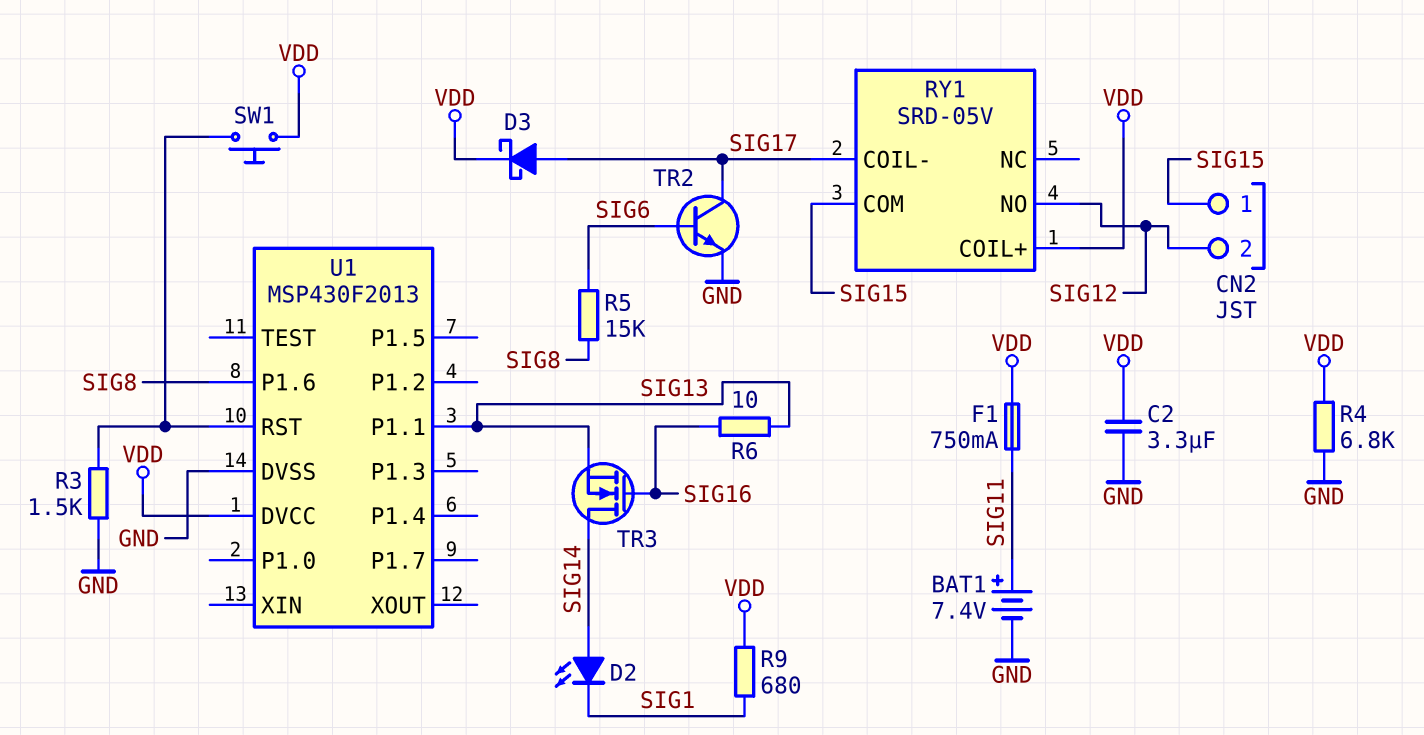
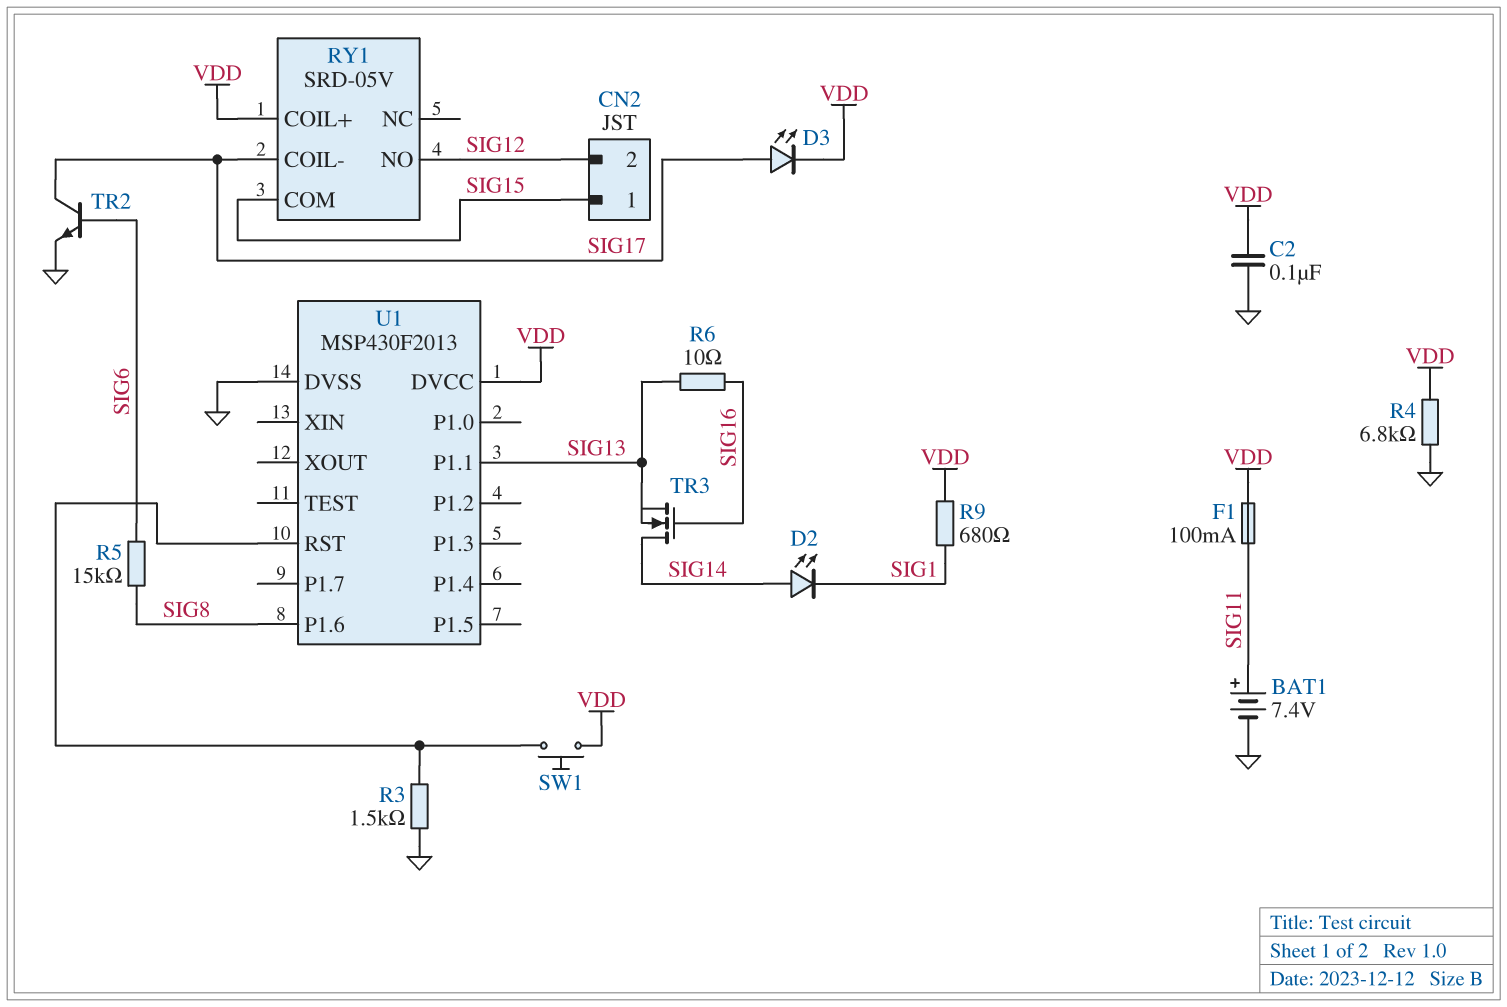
C2: 3.3uF (GND, VDD) -> 100nF (GND, VDD)
D3: schottky (A SIG17, K VDD) -> LED (A SIG17, K VDD)
F1: 750mA (SIG11, VDD) -> 100mA (SIG11, VDD)

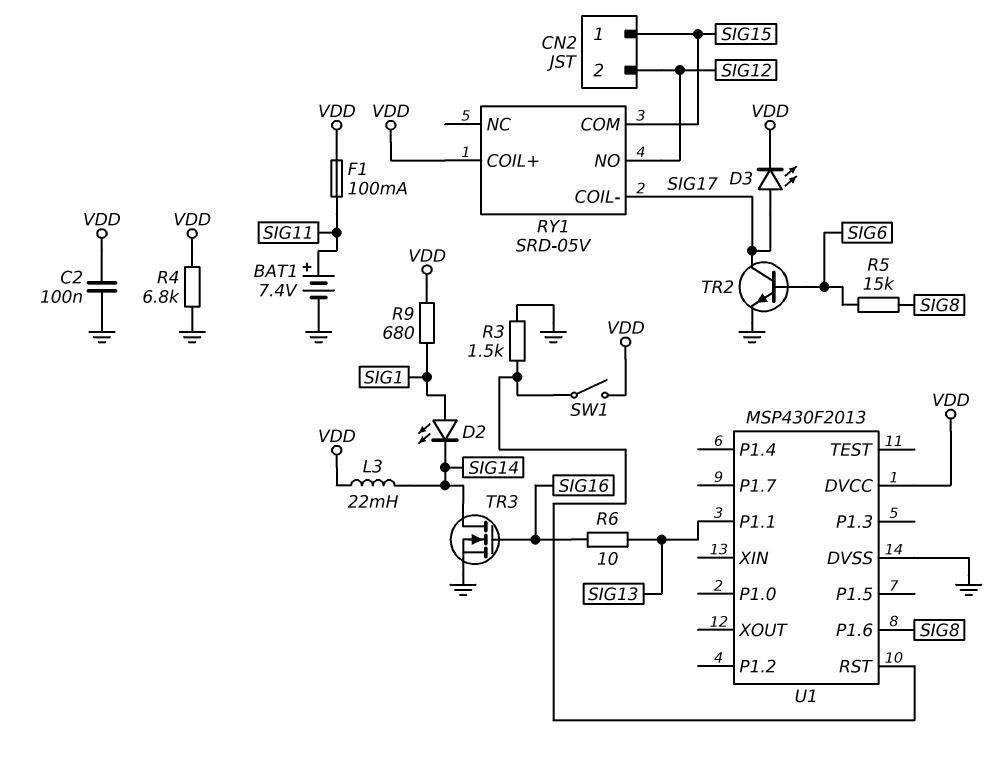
D2: LED (A SIG14, K SIG1) -> LED (A SIG1, K SIG14)
L3: none -> 22mH (SIG14, VDD)
SW1: button (U1/RST, VDD) -> switch (U1/RST, VDD)
TR3: NMOS (G SIG16, D SIG14, S SIG13) -> NMOS (G SIG16, D SIG14, S GND)

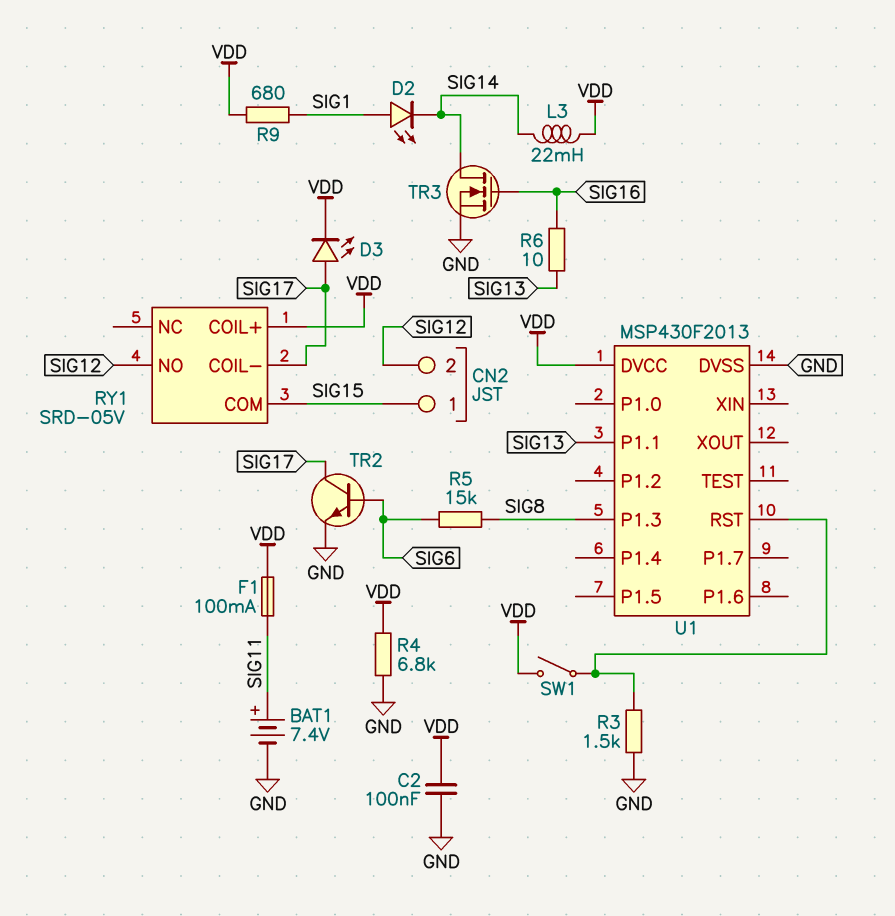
U1 pin P1.3: none -> SIG8
U1 pin P1.6: SIG8 -> none

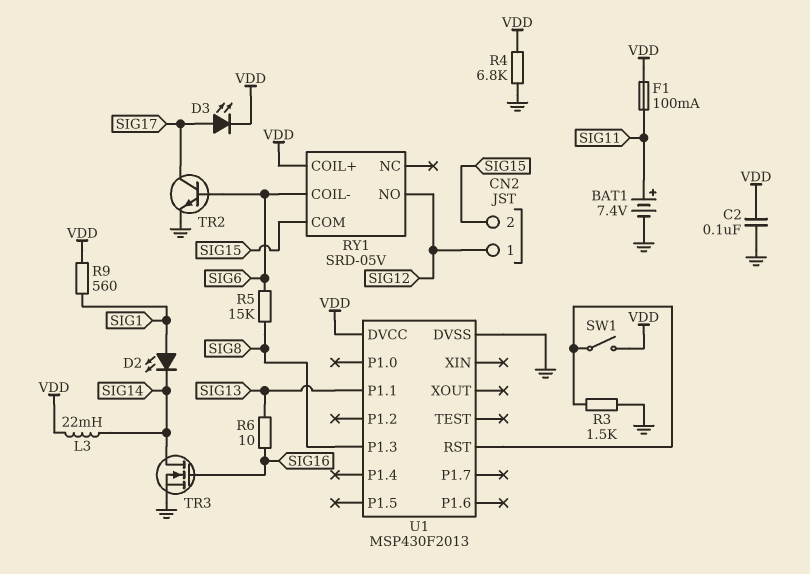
CN2 pin 1: SIG15 -> SIG12
CN2 pin 2: SIG12 -> SIG15
R9: 680 (SIG1, VDD) -> 560 (SIG1, VDD)
RY1 pin COIL-: SIG17 -> SIG6

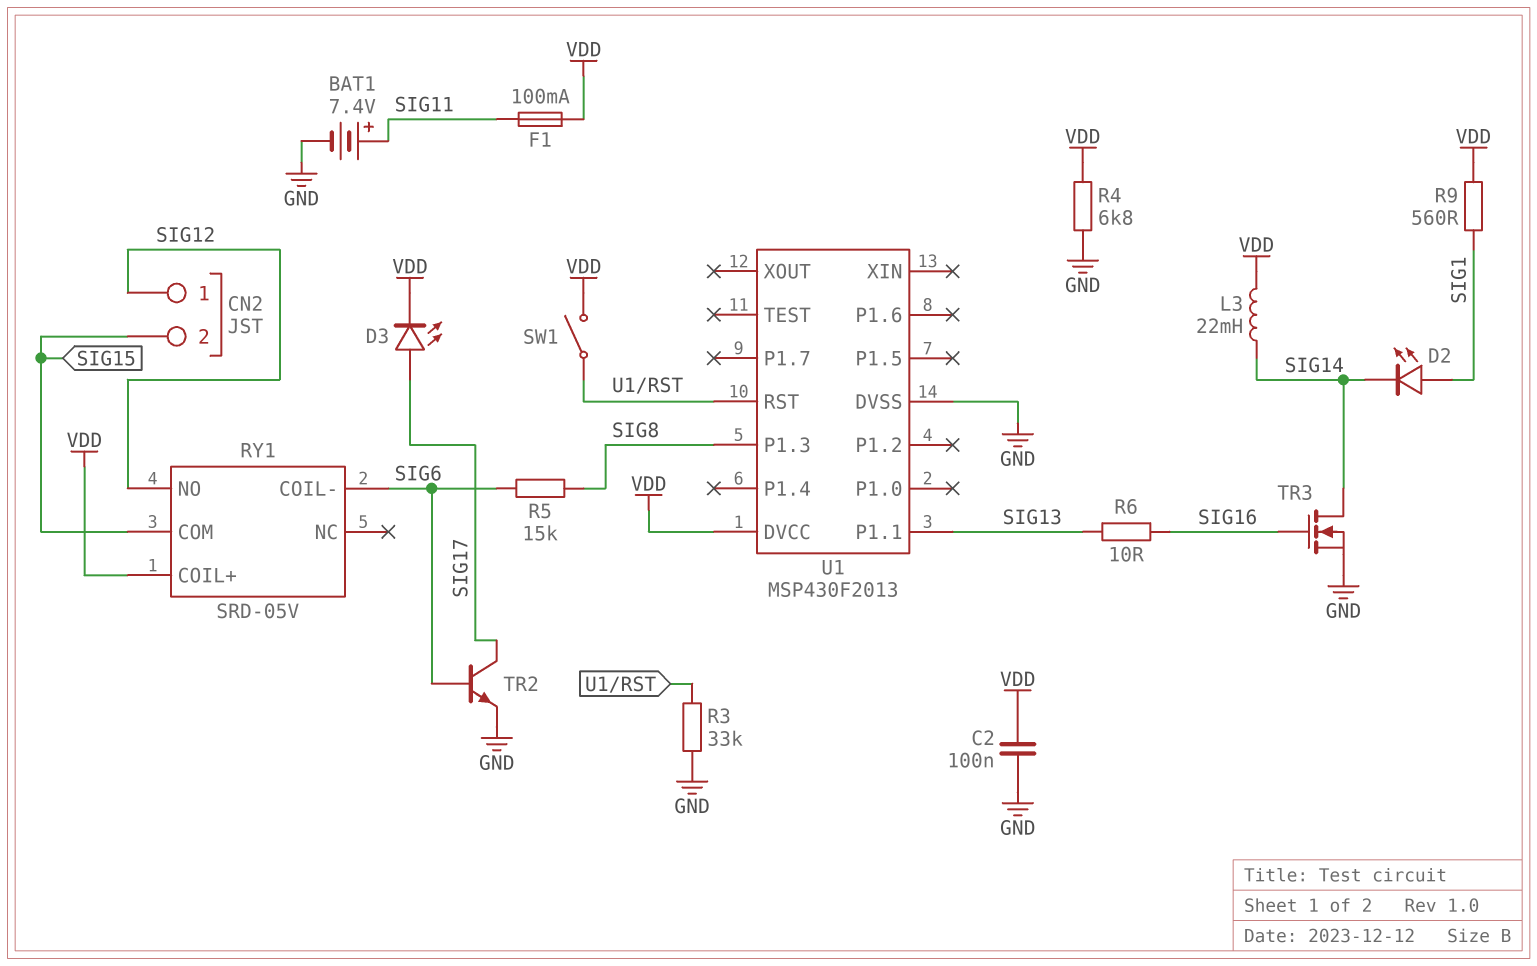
R3: 1.5k (GND, U1/RST) -> 33k (GND, U1/RST)

